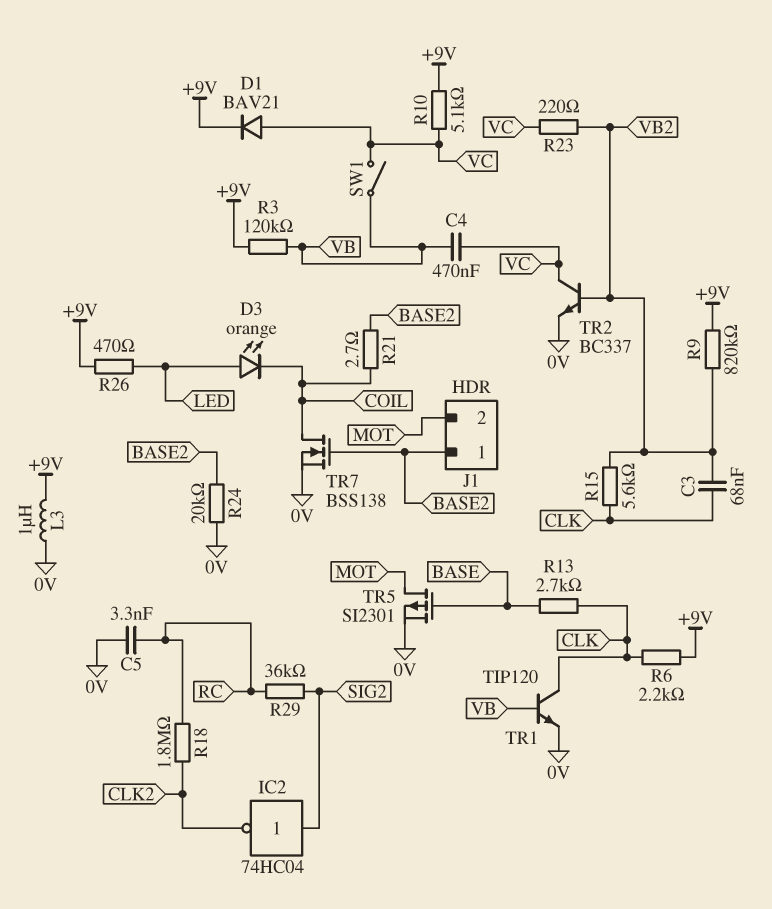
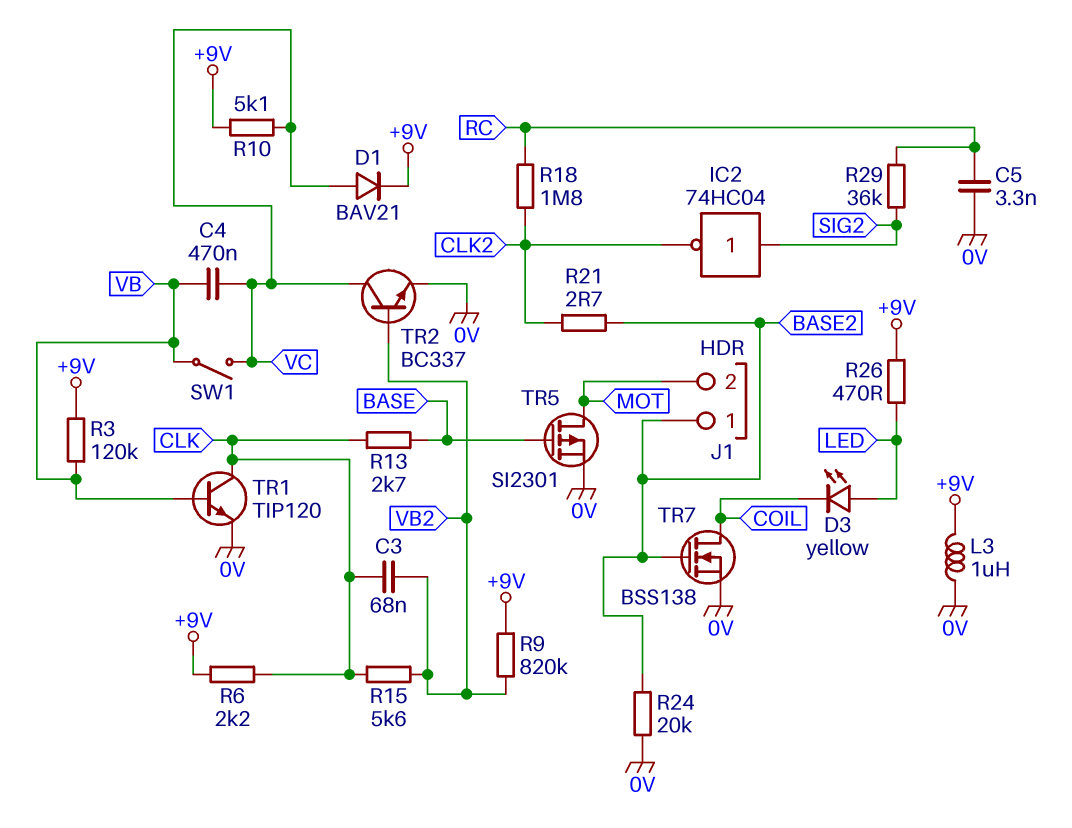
D3: LED orange (A LED, K COIL) -> LED yellow (A LED, K COIL)
R21: 2.7 (BASE2, COIL) -> 2.7 (BASE2, CLK2)
R23: 220 (VB2, VC) -> none

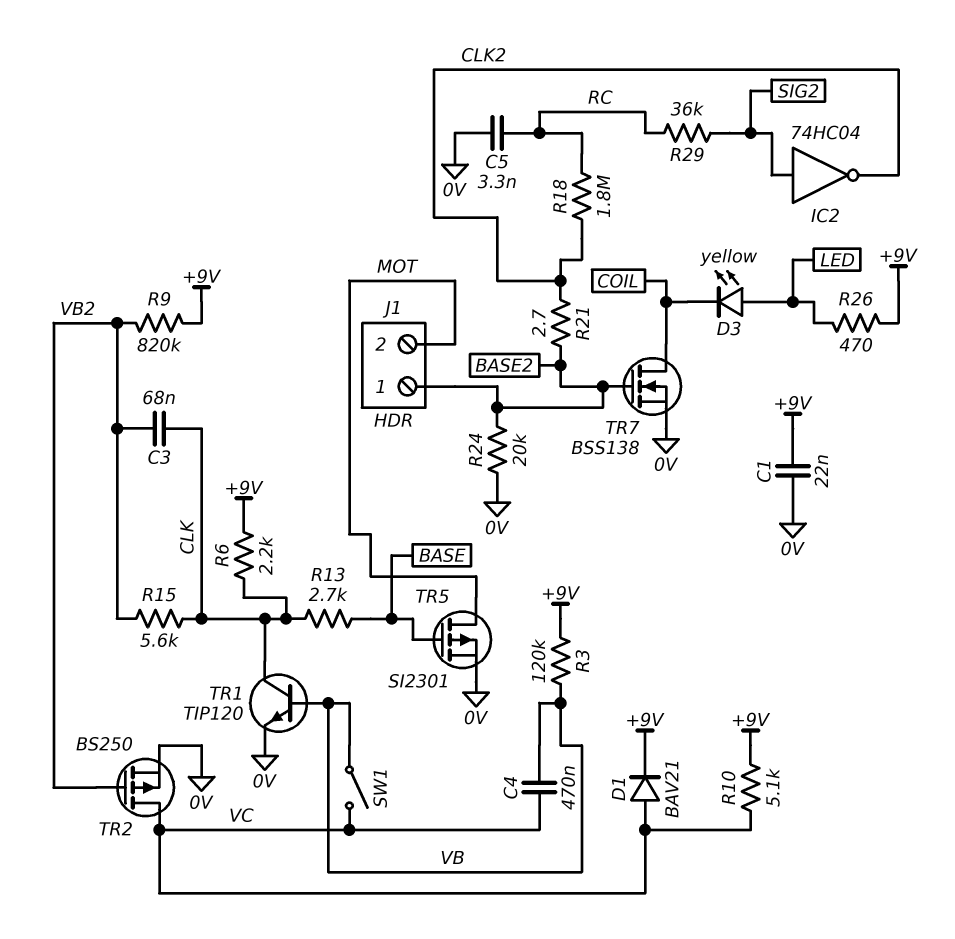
C1: none -> 22nF (+9V, 0V)
L3: 1uH (+9V, 0V) -> none
TR2: NPN BC337 (B VB2, C VC, E 0V) -> PMOS BS250 (G VB2, D VC, S 0V)

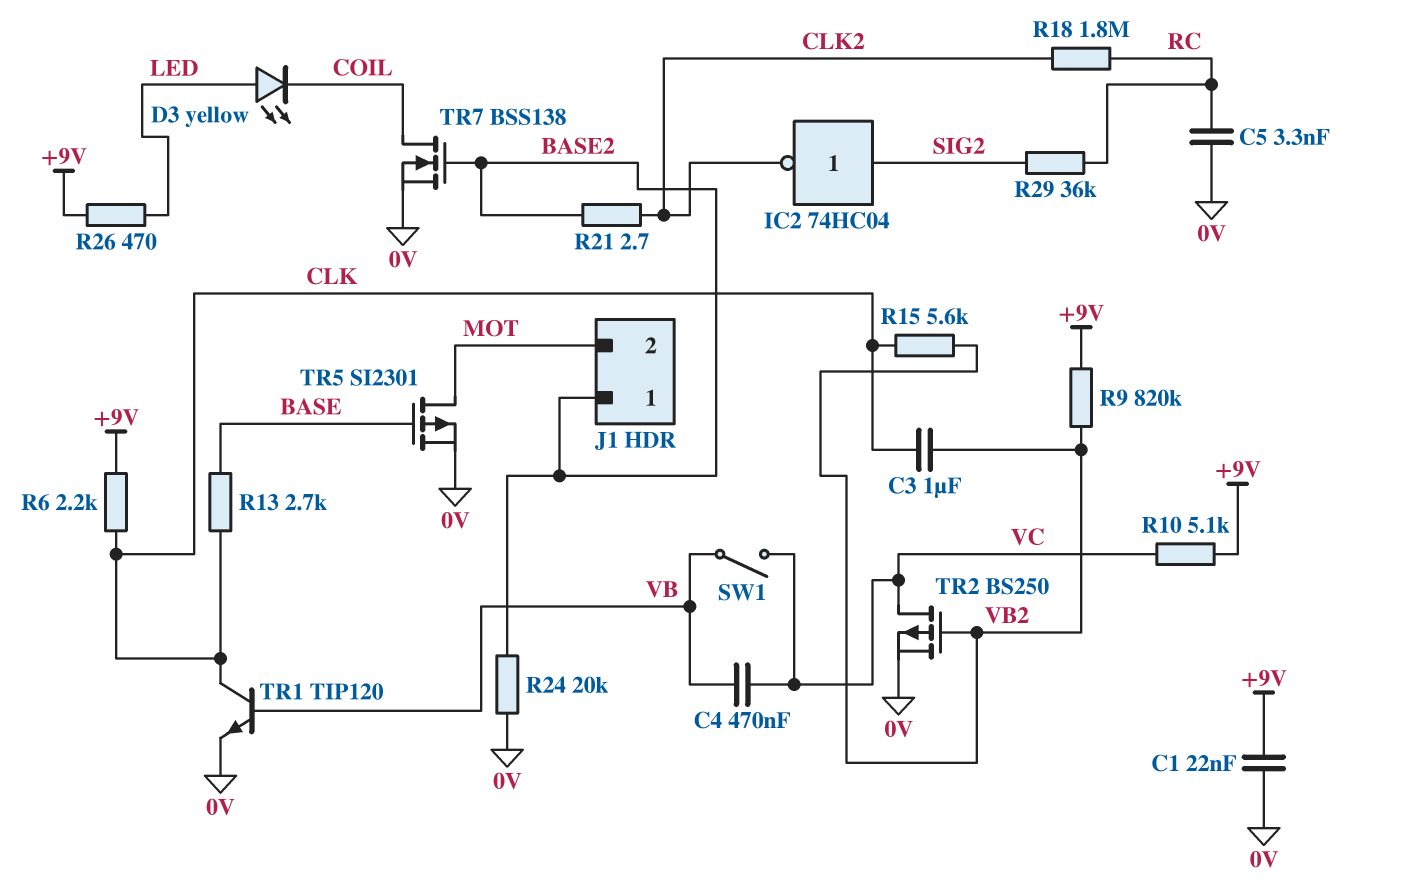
C3: 68nF (CLK, VB2) -> 1uF (CLK, VB2)
D1: diode BAV21 (A VC, K +9V) -> none
R3: 120k (+9V, VB) -> none

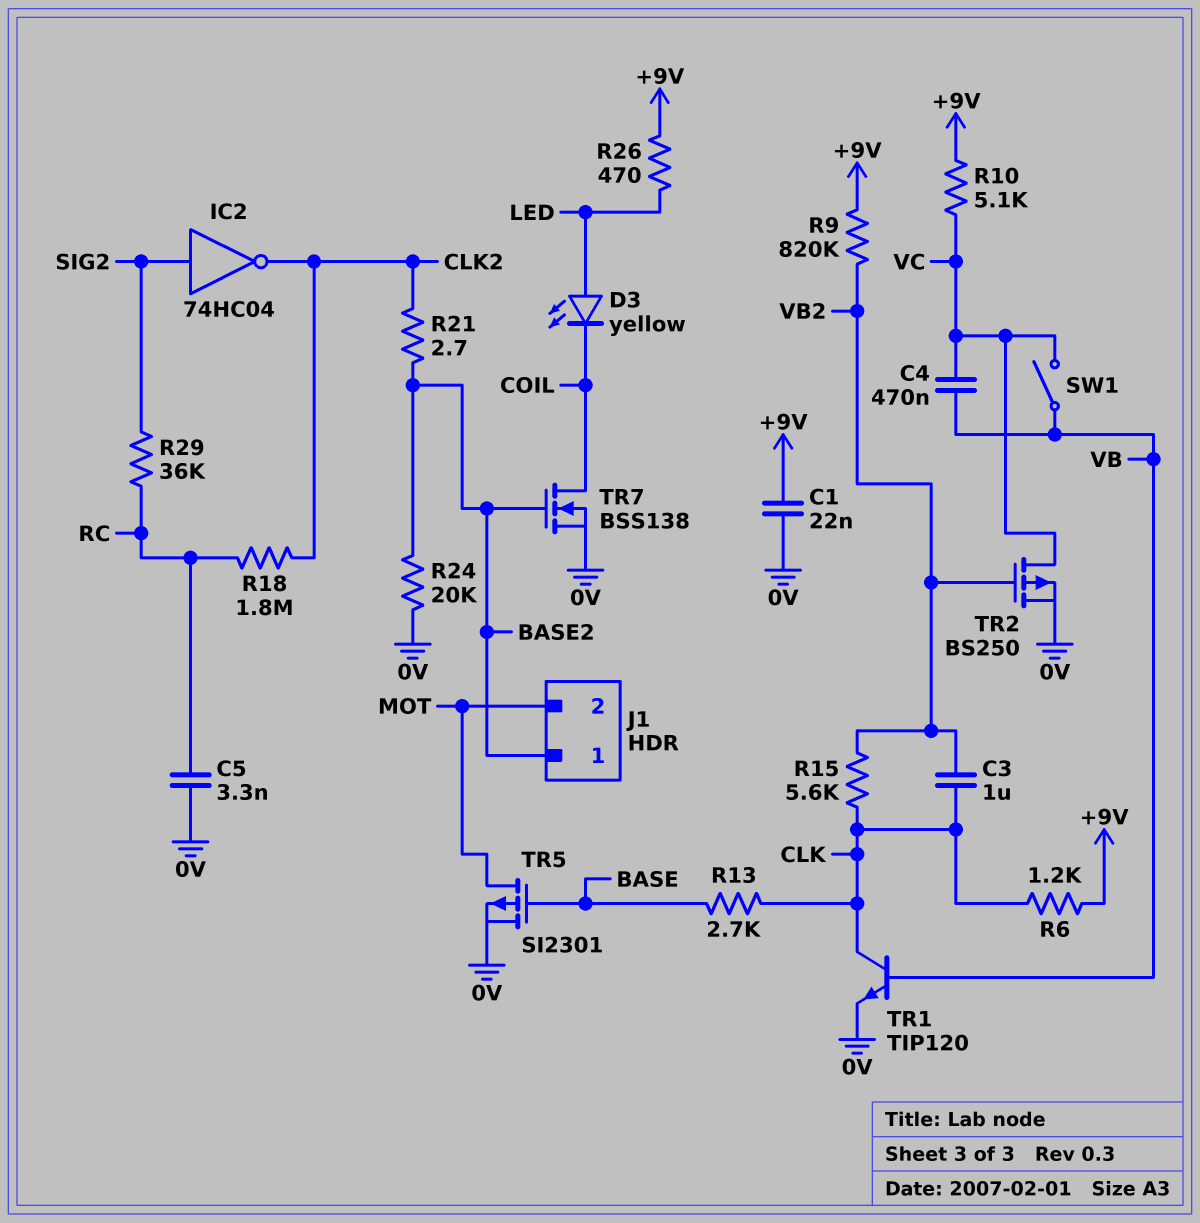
R6: 2.2k (+9V, CLK) -> 1.2k (+9V, CLK)

